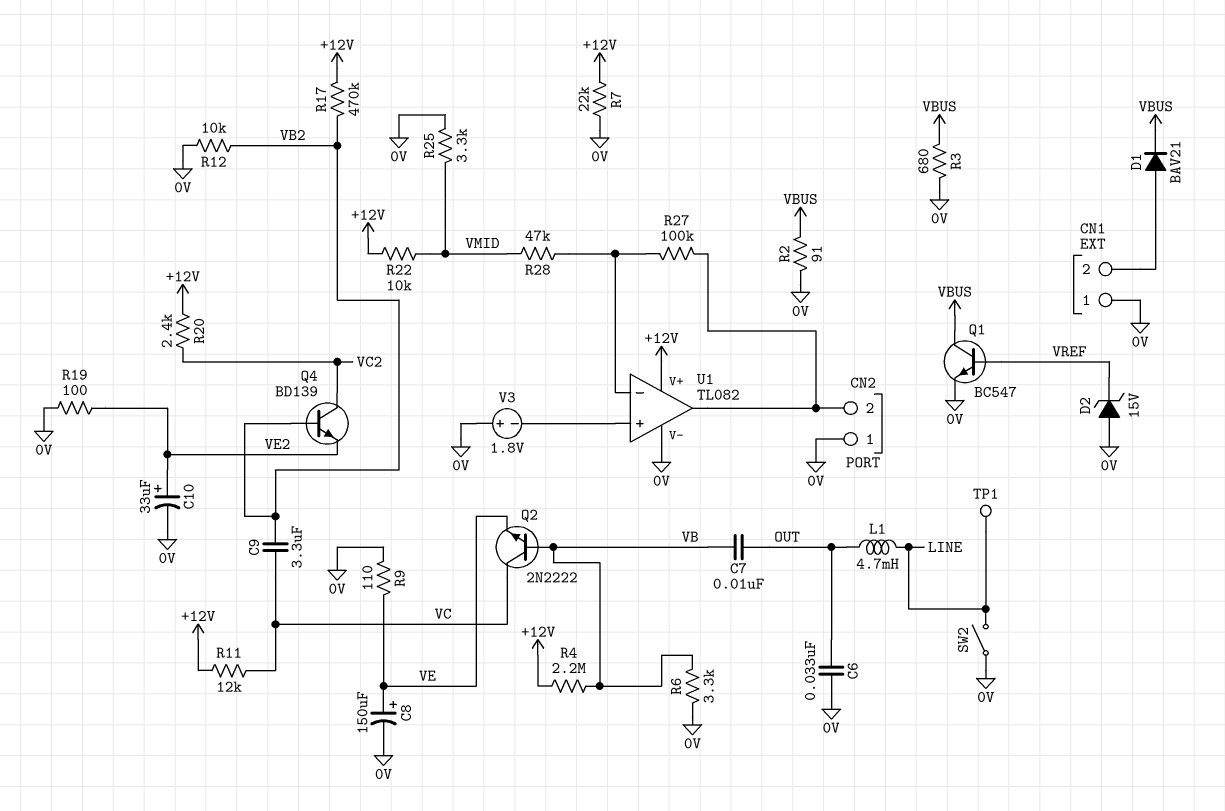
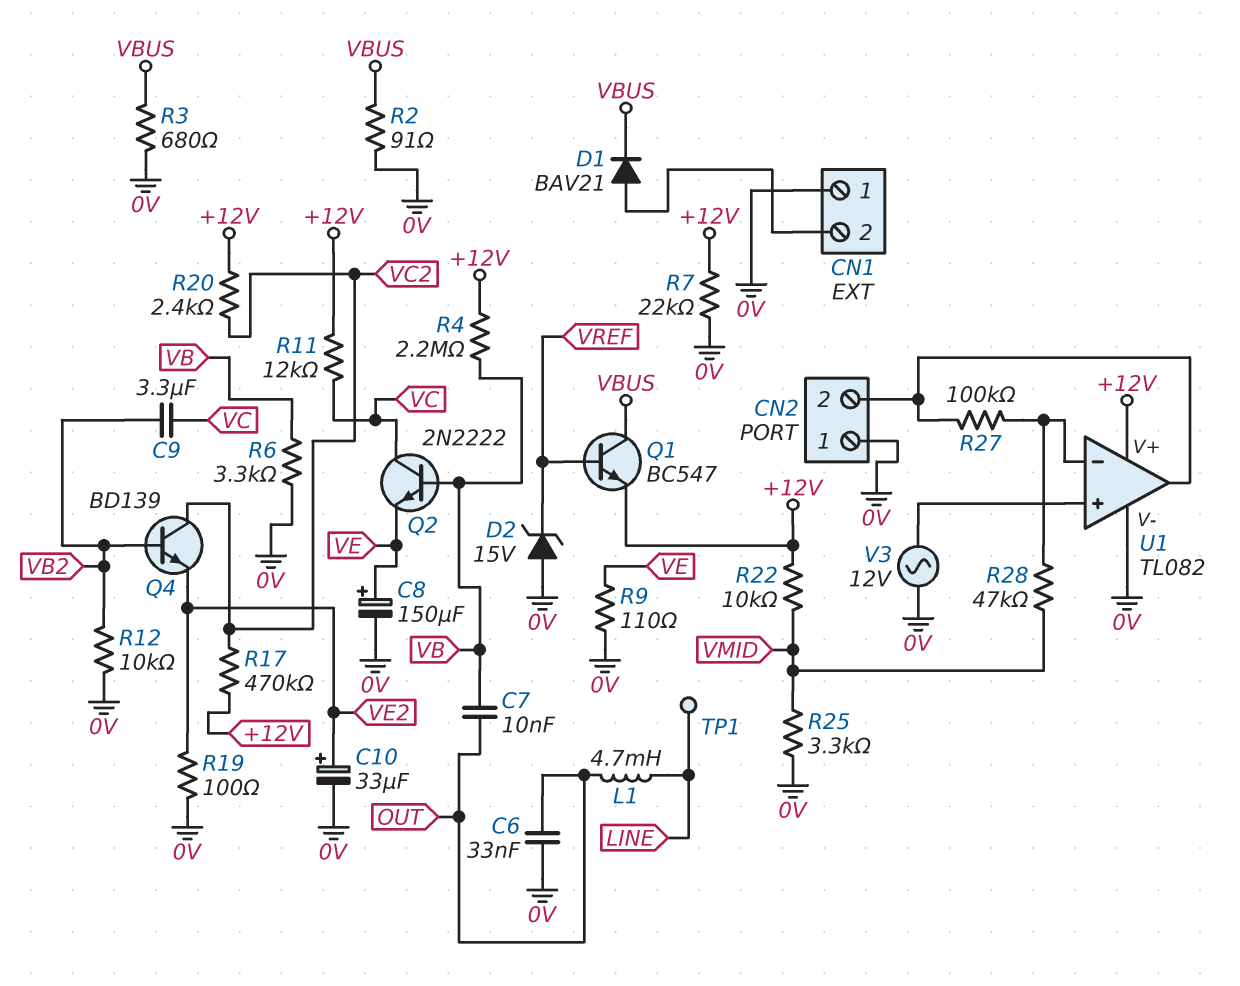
Q1: NPN BC547 (B VREF, C VBUS, E 0V) -> NPN BC547 (B VREF, C VBUS, E +12V)
R17: 470k (+12V, VB2) -> 470k (+12V, VC2)
SW2: switch (0V, LINE) -> none
V3: 1.8V (plus 0V, minus U1/in+) -> AC 12V (0V, U1/in+)

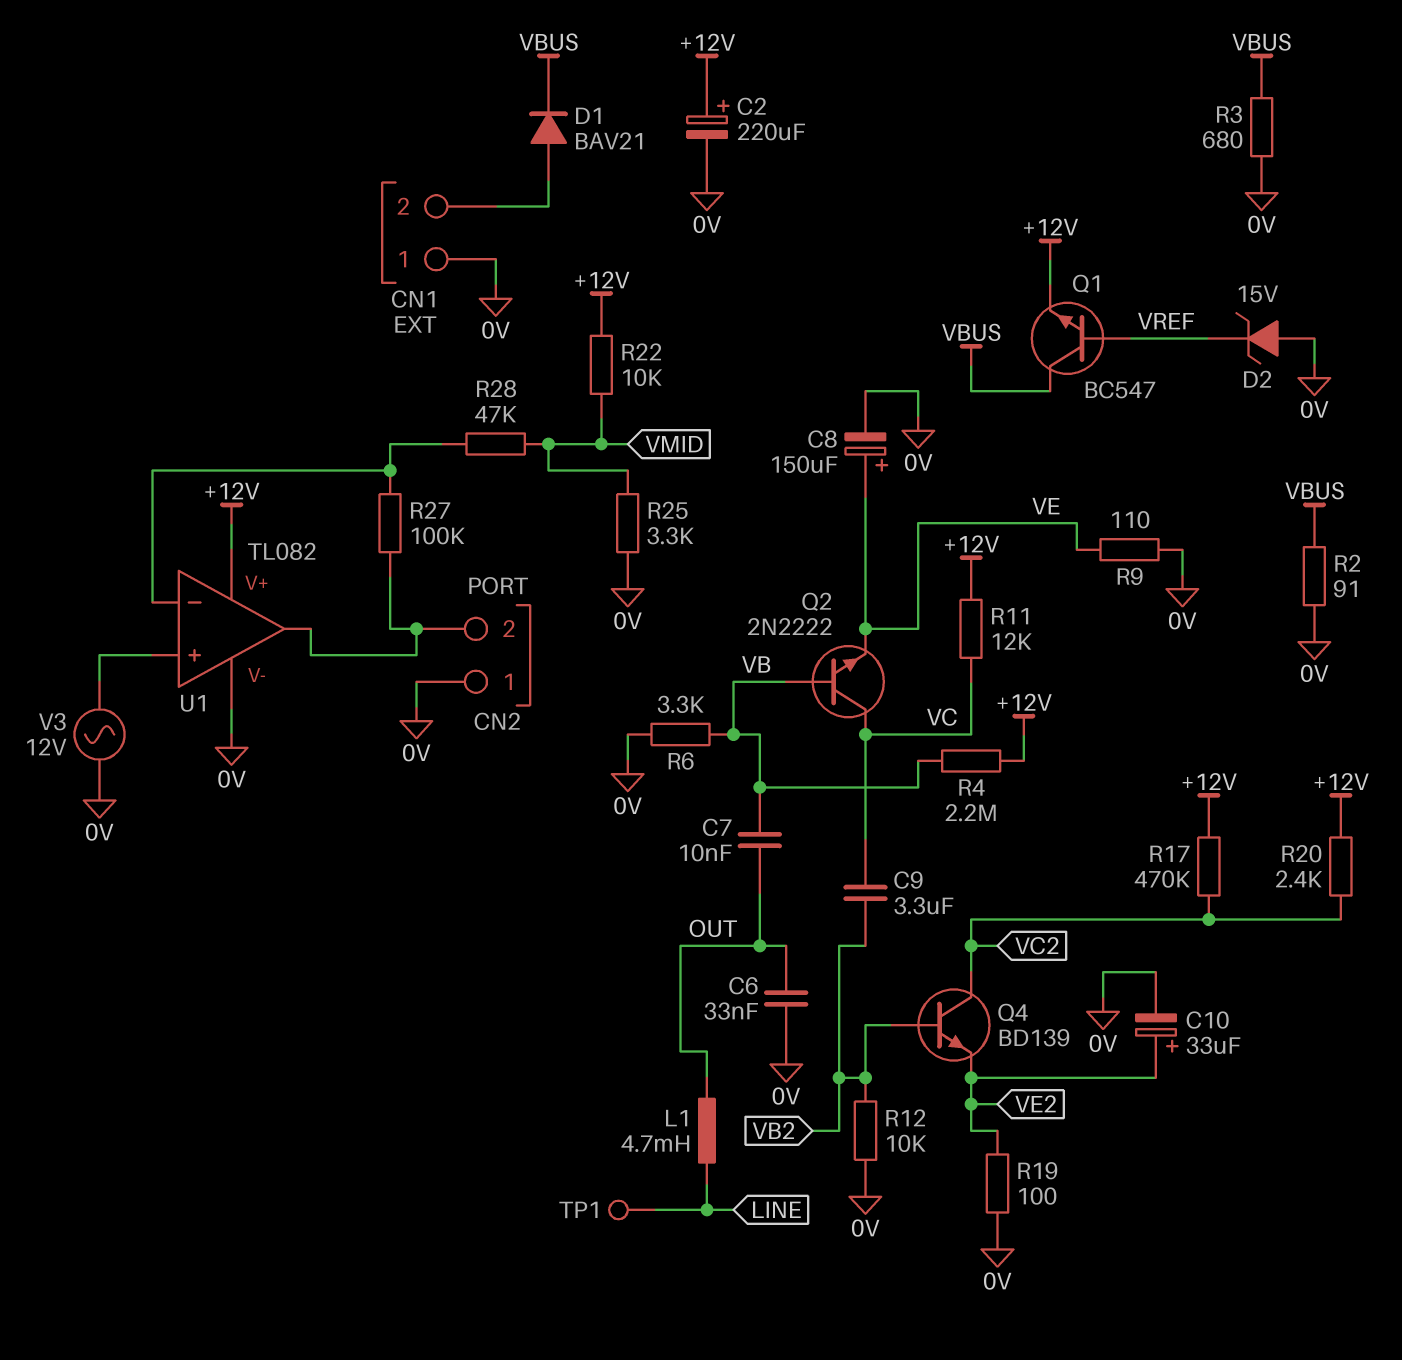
C2: none -> 220uF (plus +12V, minus 0V)
R7: 22k (+12V, 0V) -> none

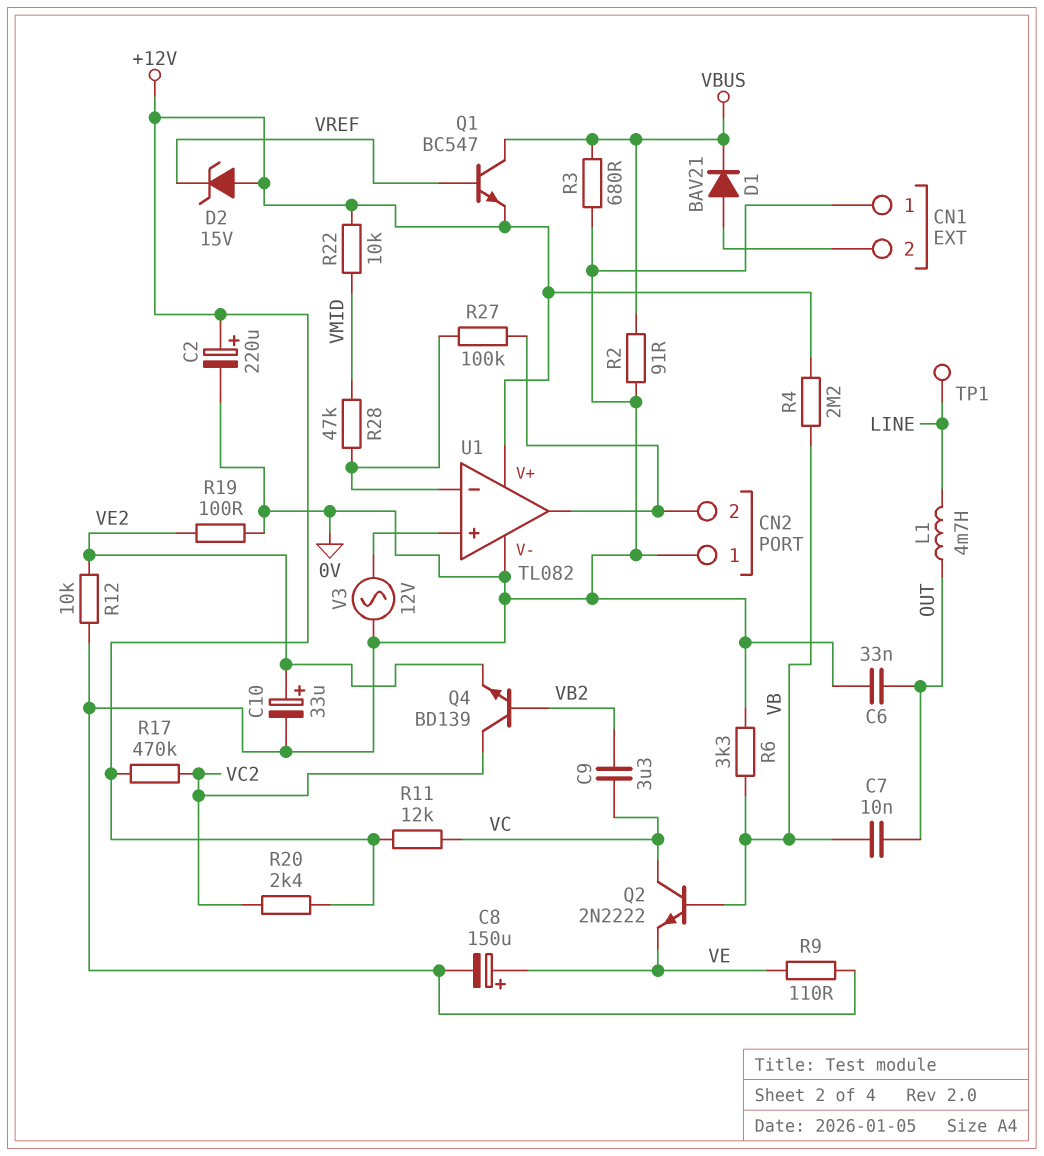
D2: zener 15V (A 0V, K VREF) -> zener 15V (A +12V, K VREF)
R12: 10k (0V, VB2) -> 10k (0V, VE2)
R25: 3.3k (0V, VMID) -> none

